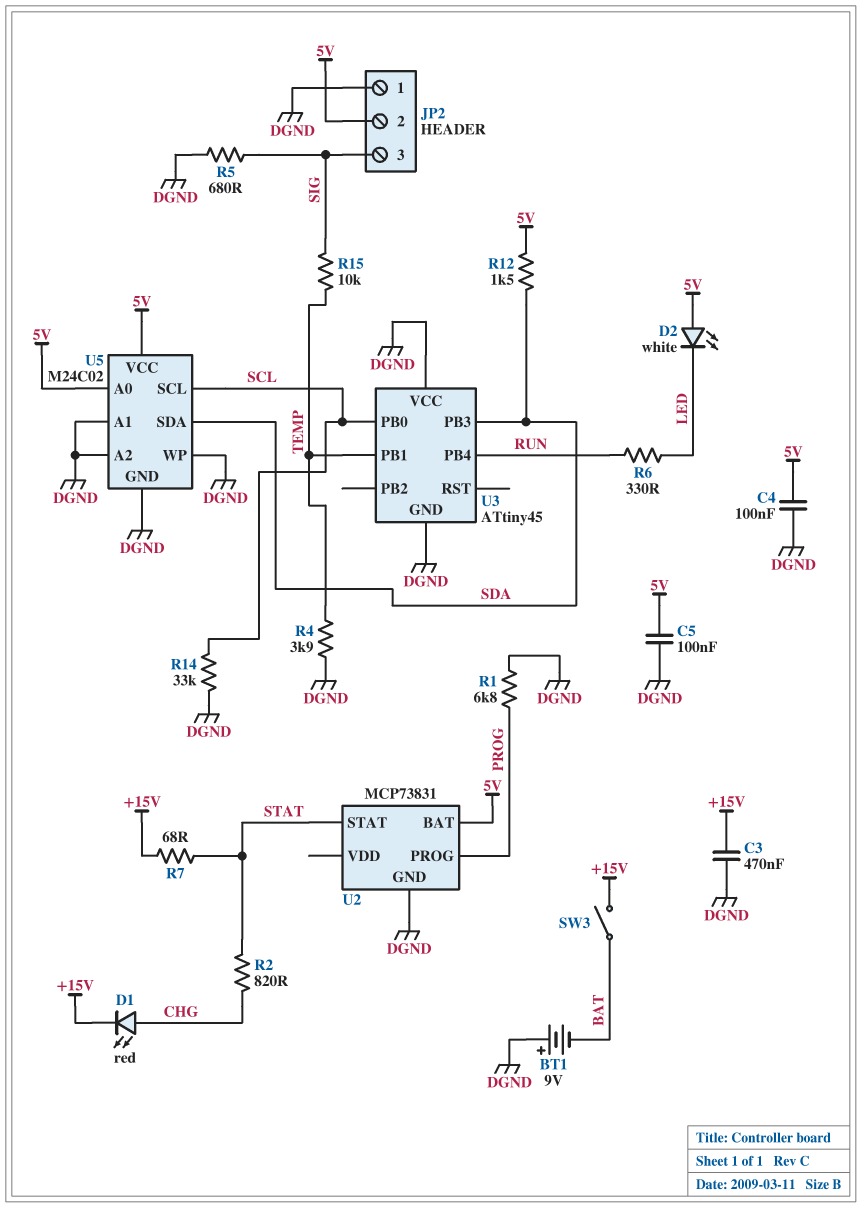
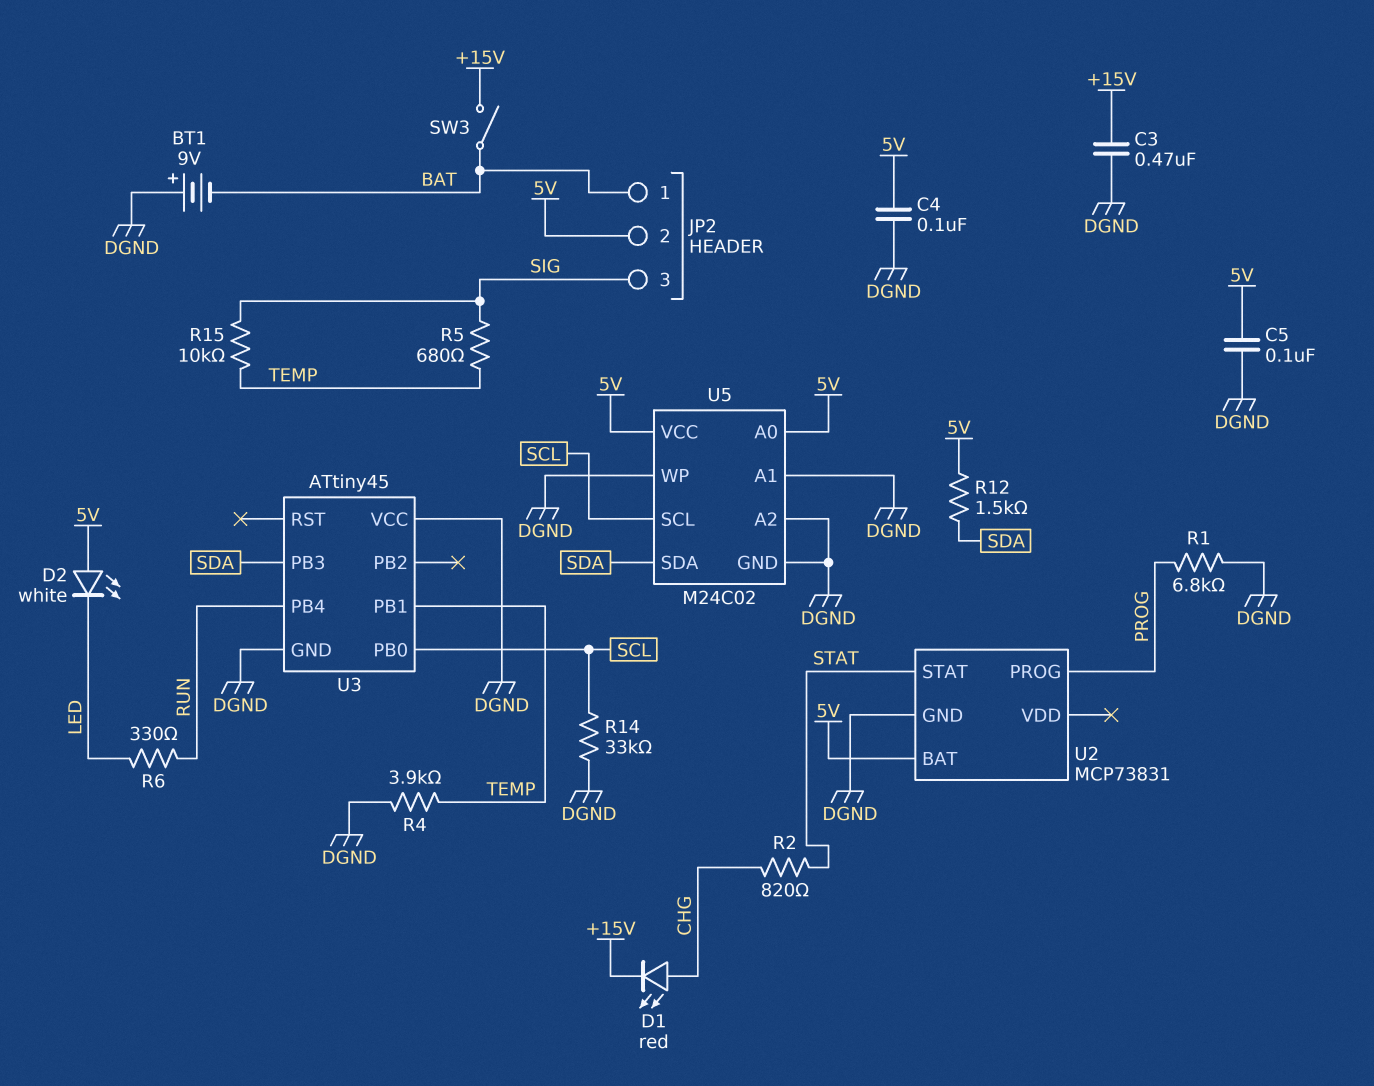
JP2 pin 1: DGND -> BAT
R5: 680 (DGND, SIG) -> 680 (SIG, TEMP)
R7: 68 (+15V, STAT) -> none

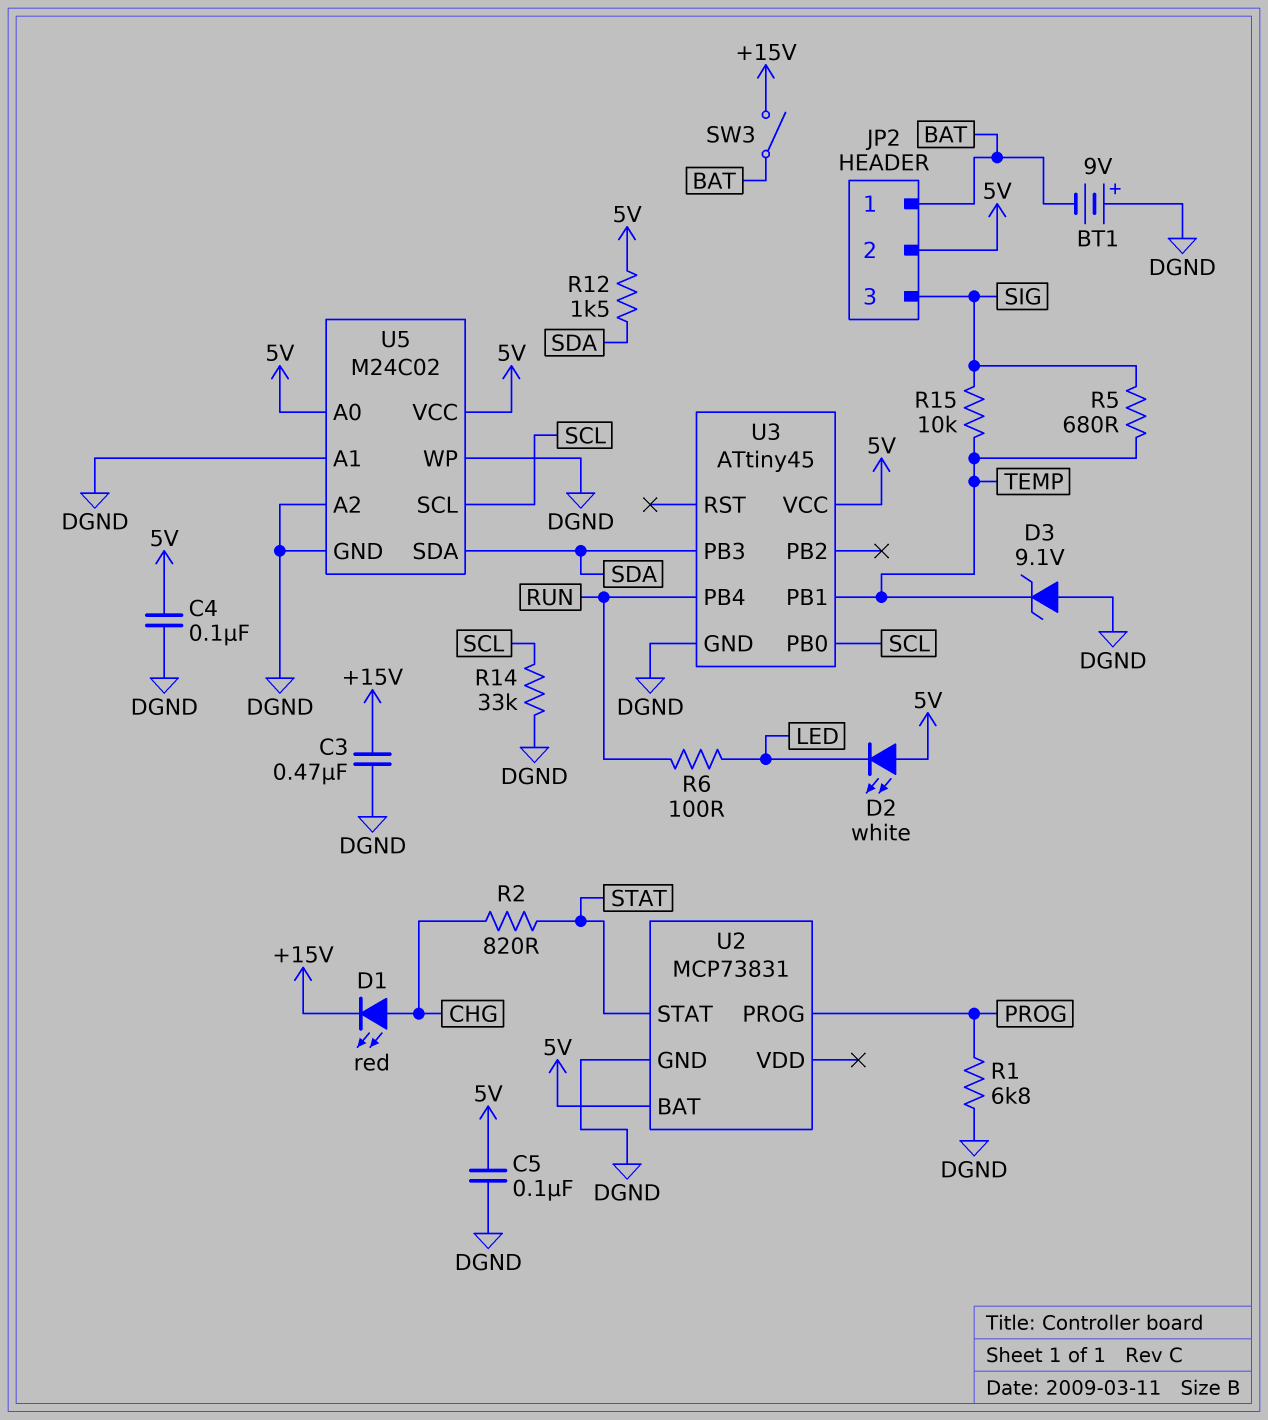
D3: none -> zener 9.1V (A DGND, K TEMP)
R4: 3.9k (DGND, TEMP) -> none
R6: 330 (LED, RUN) -> 100 (LED, RUN)
U3 pin VCC: DGND -> 5V

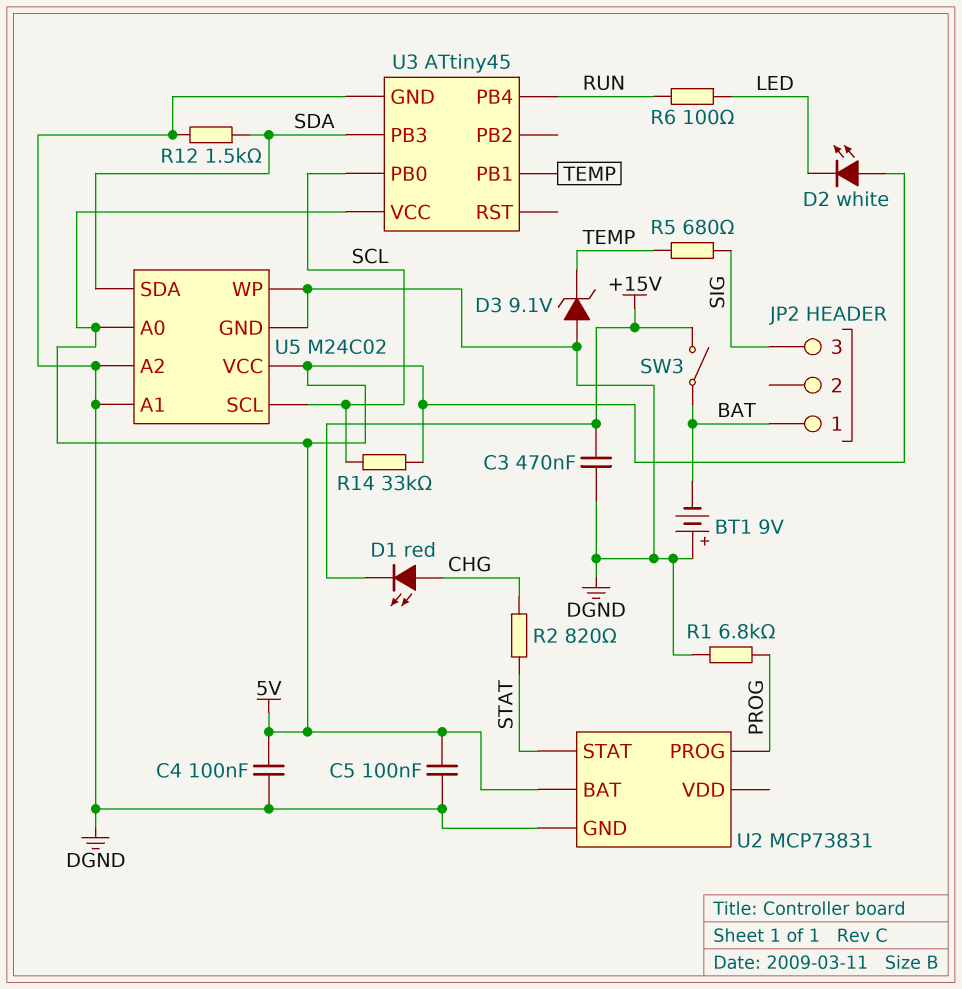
JP2 pin 2: 5V -> none
R12: 1.5k (5V, SDA) -> 1.5k (DGND, SDA)
R14: 33k (DGND, SCL) -> 33k (5V, SCL)
R15: 10k (SIG, TEMP) -> none

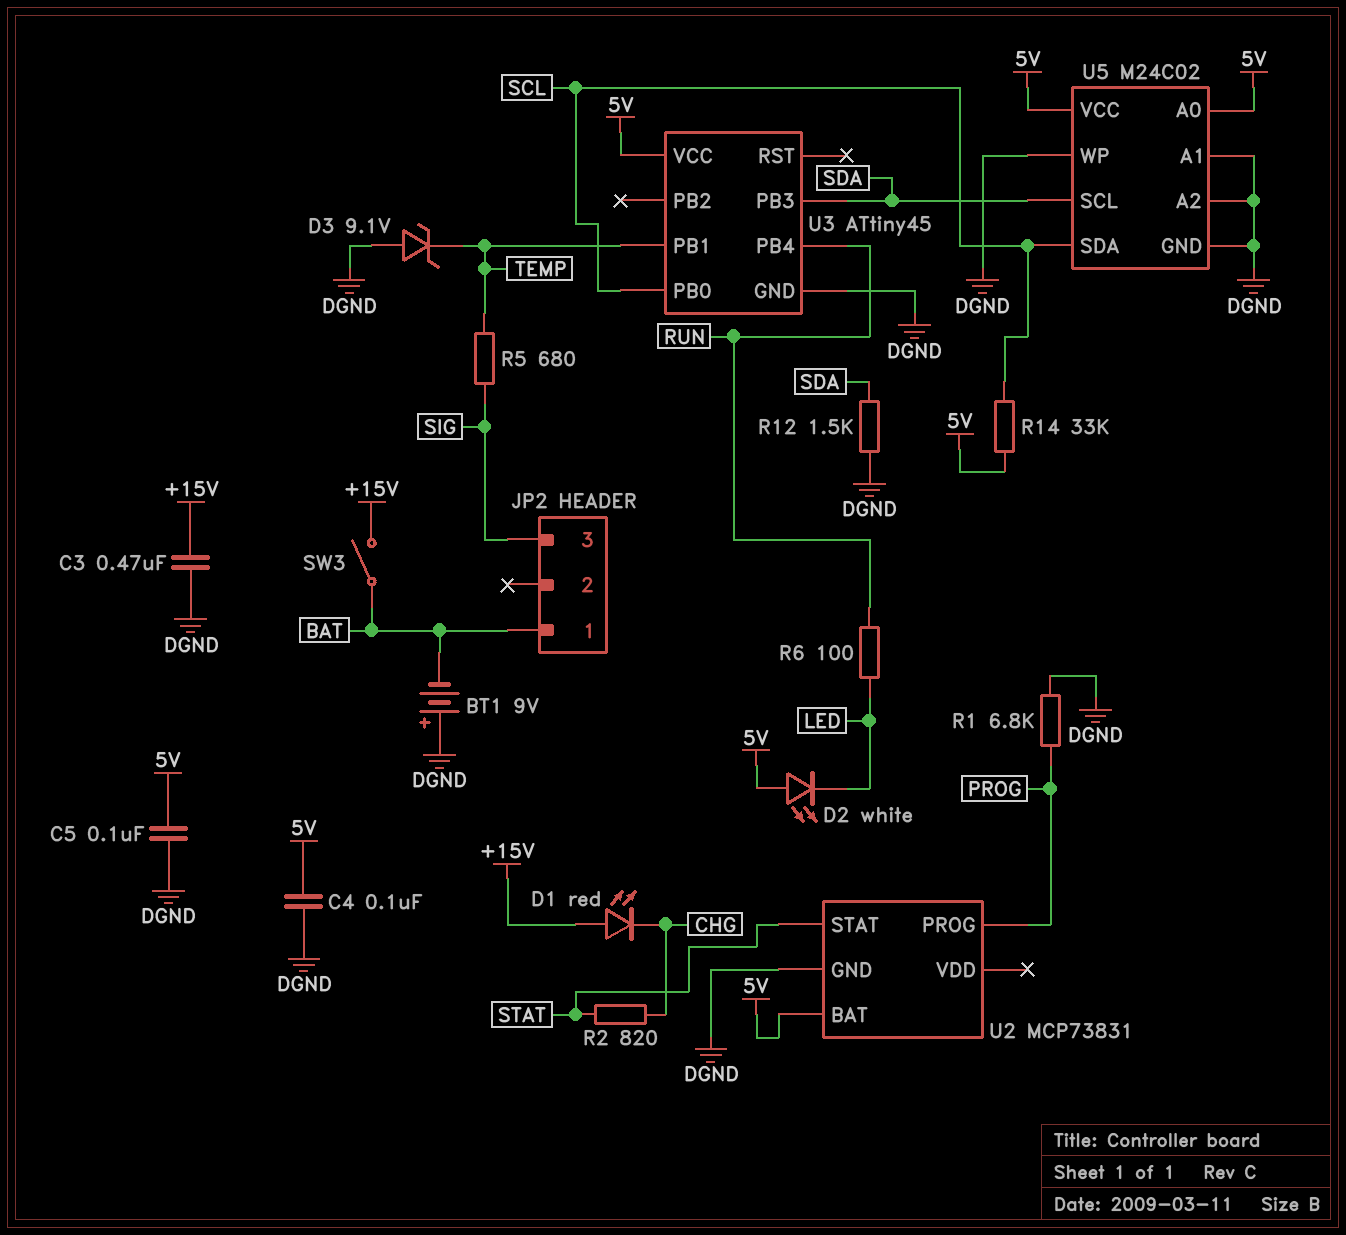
D1: LED red (A CHG, K +15V) -> LED red (A +15V, K CHG)
U5 pin SCL: SCL -> SDA
U5 pin SDA: SDA -> SCL

